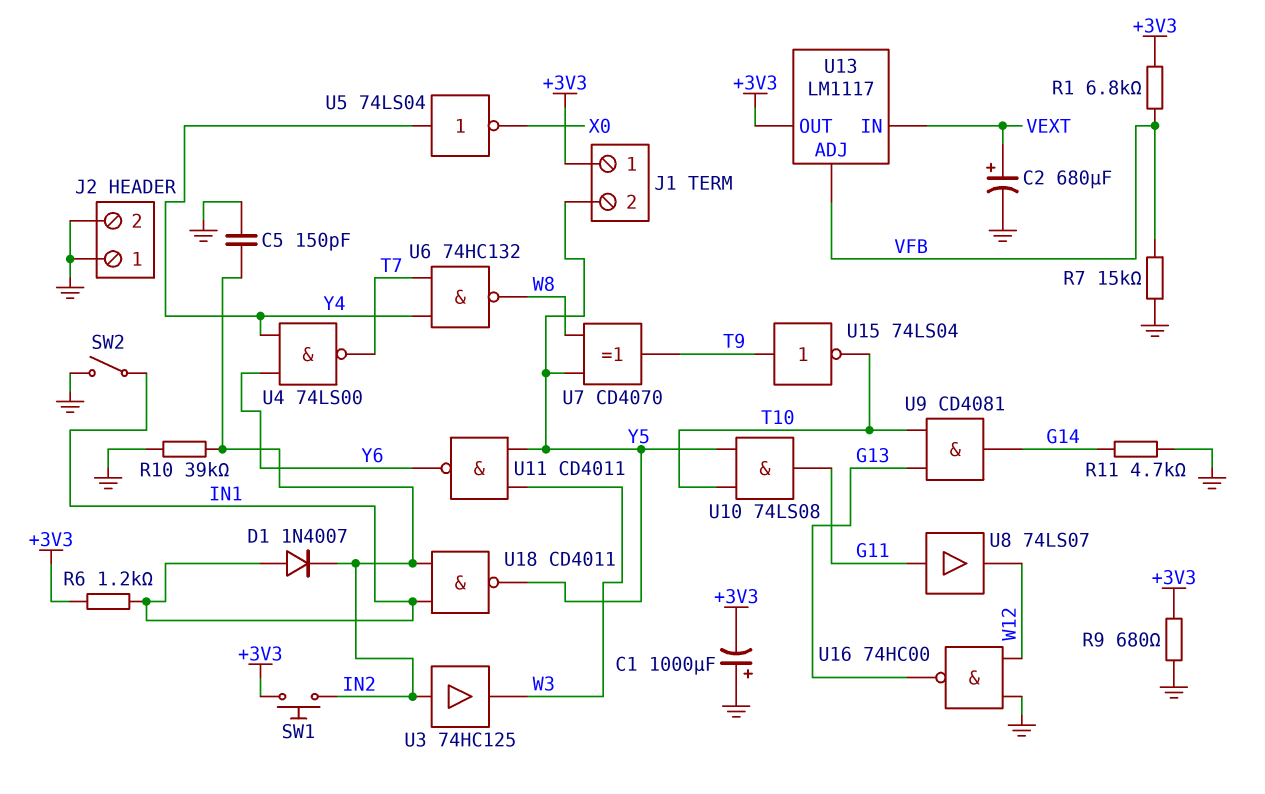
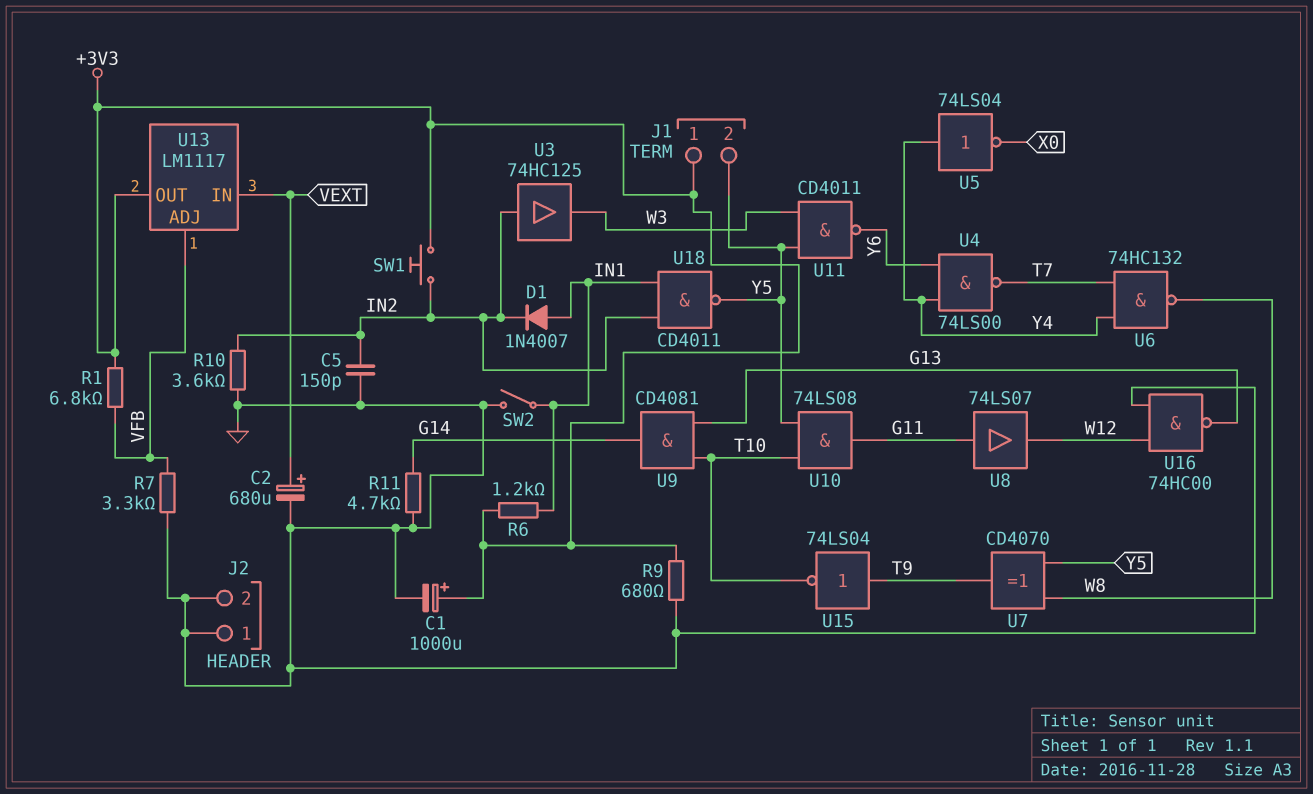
C1: 1000uF (plus GND, minus +3V3) -> 1000uF (plus +3V3, minus GND)
R7: 15k (GND, VFB) -> 3.3k (GND, VFB)
R10: 39k (GND, IN2) -> 3.6k (GND, IN2)

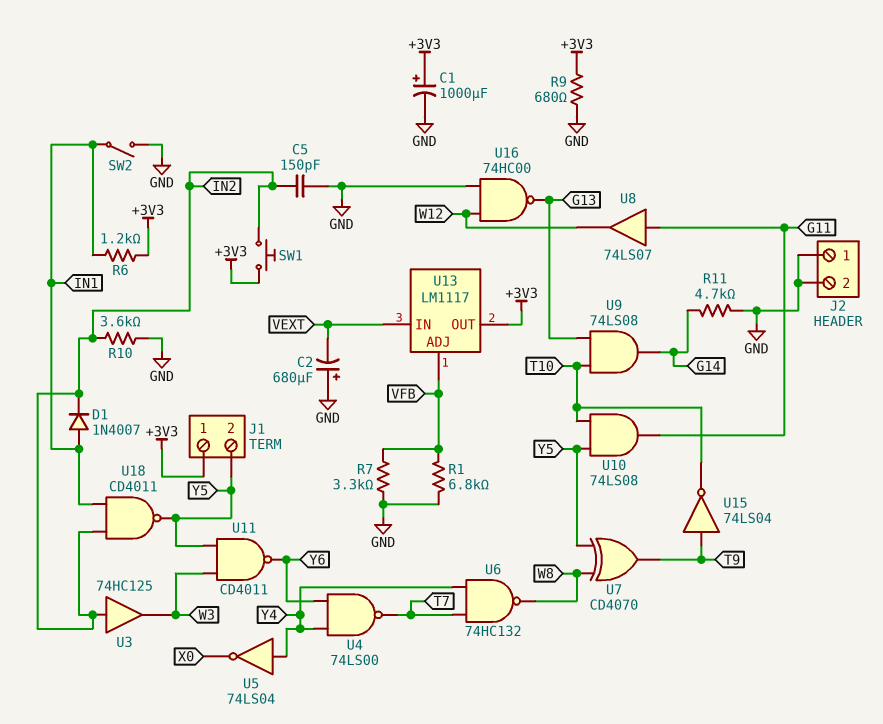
C2: 680uF (plus VEXT, minus GND) -> 680uF (plus GND, minus VEXT)
R1: 6.8k (+3V3, VFB) -> 6.8k (GND, VFB)
U9: AND CD4081 (in G13, in T10, out G14) -> AND 74LS08 (in G13, in T10, out G14)

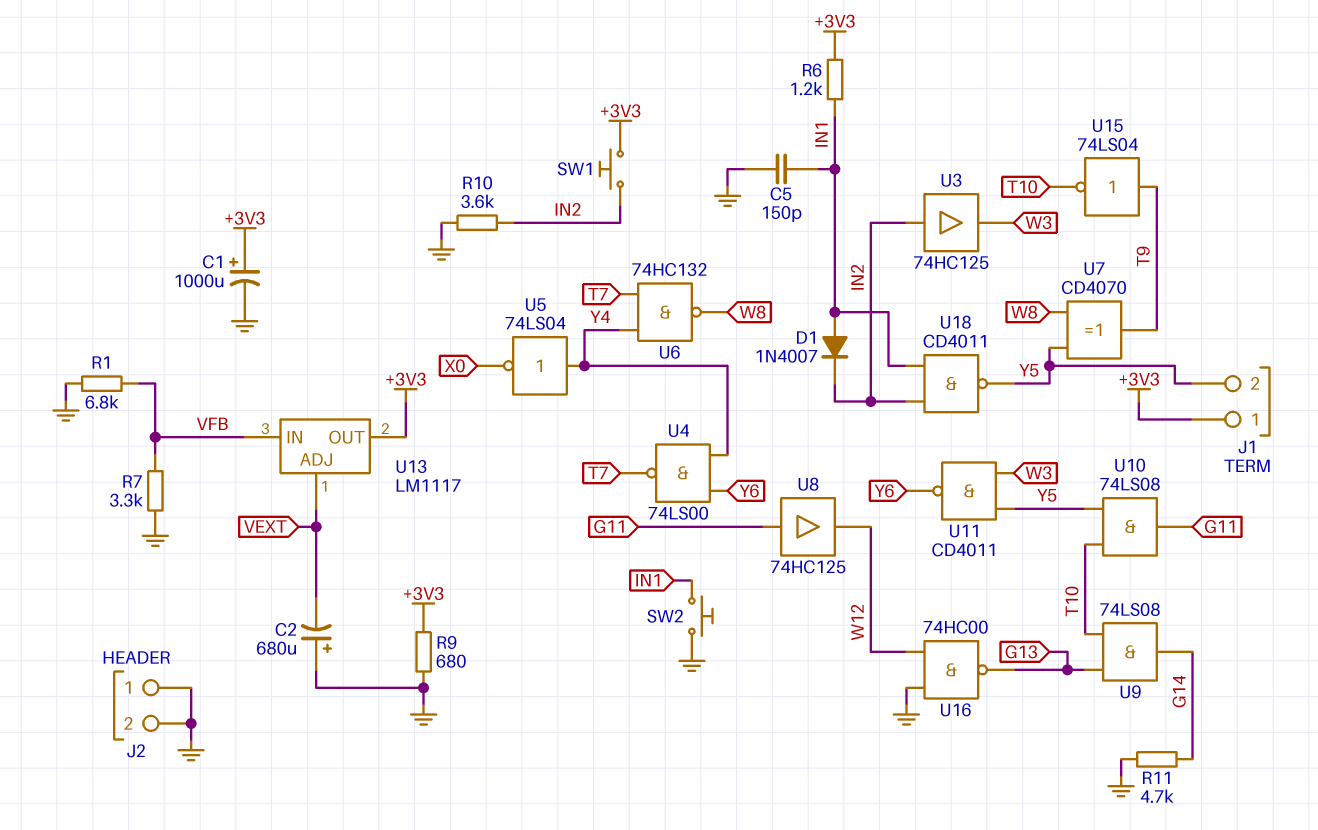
C5: 150pF (GND, IN2) -> 150pF (GND, IN1)
SW2: switch (GND, IN1) -> button (GND, IN1)
U8: buffer 74LS07 (in G11, out W12) -> buffer 74HC125 (in G11, out W12)
U13 pin ADJ: VFB -> VEXT
U13 pin IN: VEXT -> VFB

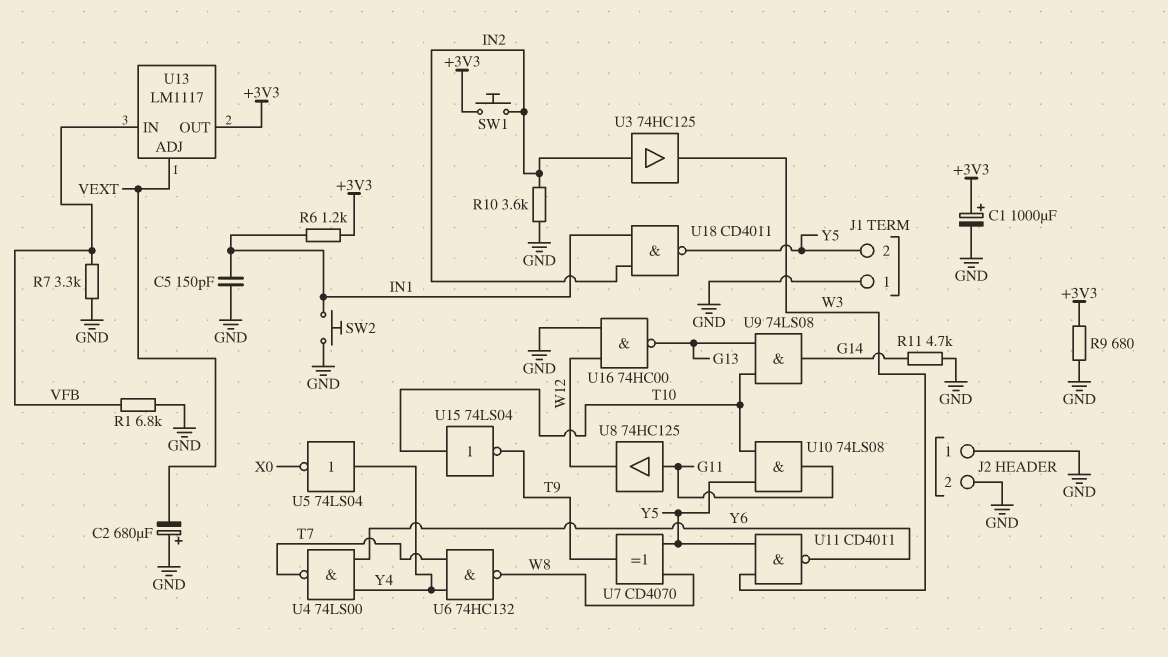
D1: diode 1N4007 (A IN1, K IN2) -> none
J1 pin 1: +3V3 -> GND
U15: NOT 74LS04 (in T9, out T10) -> NOT 74LS04 (in T10, out T9)

